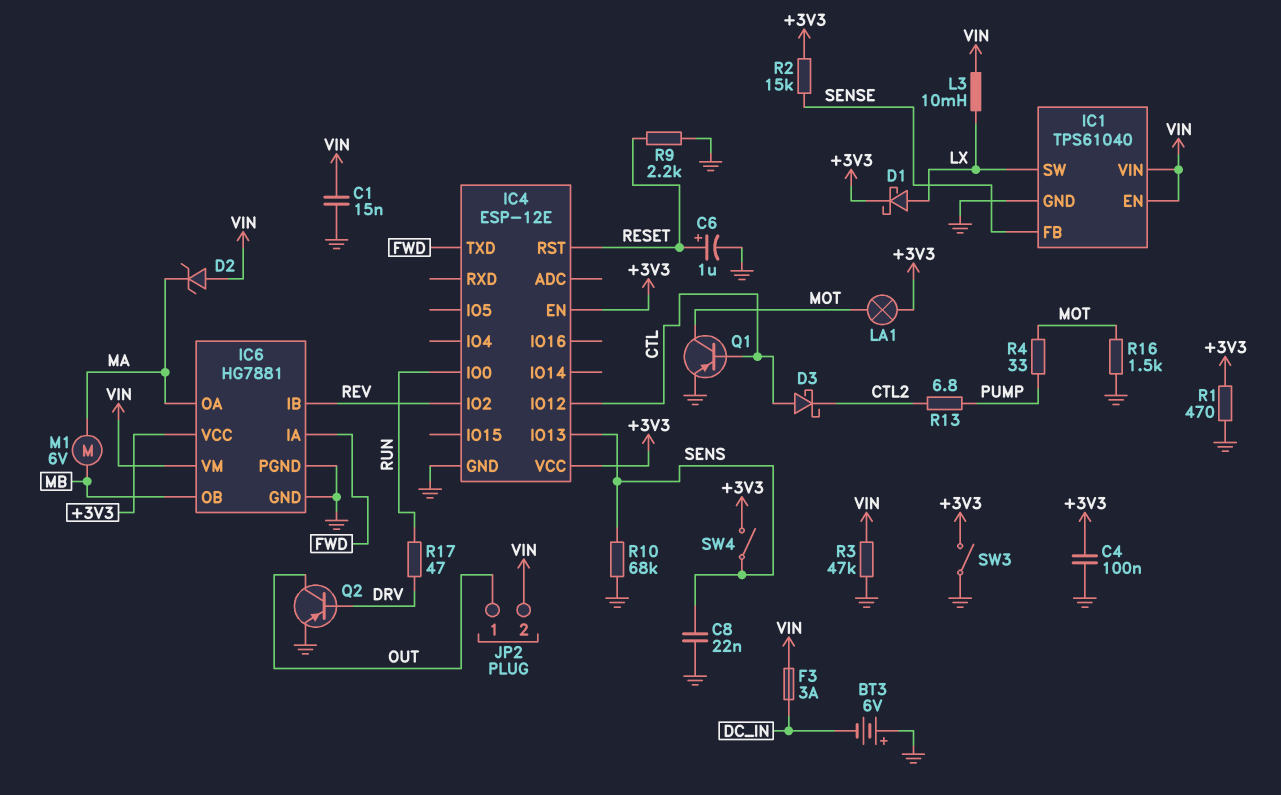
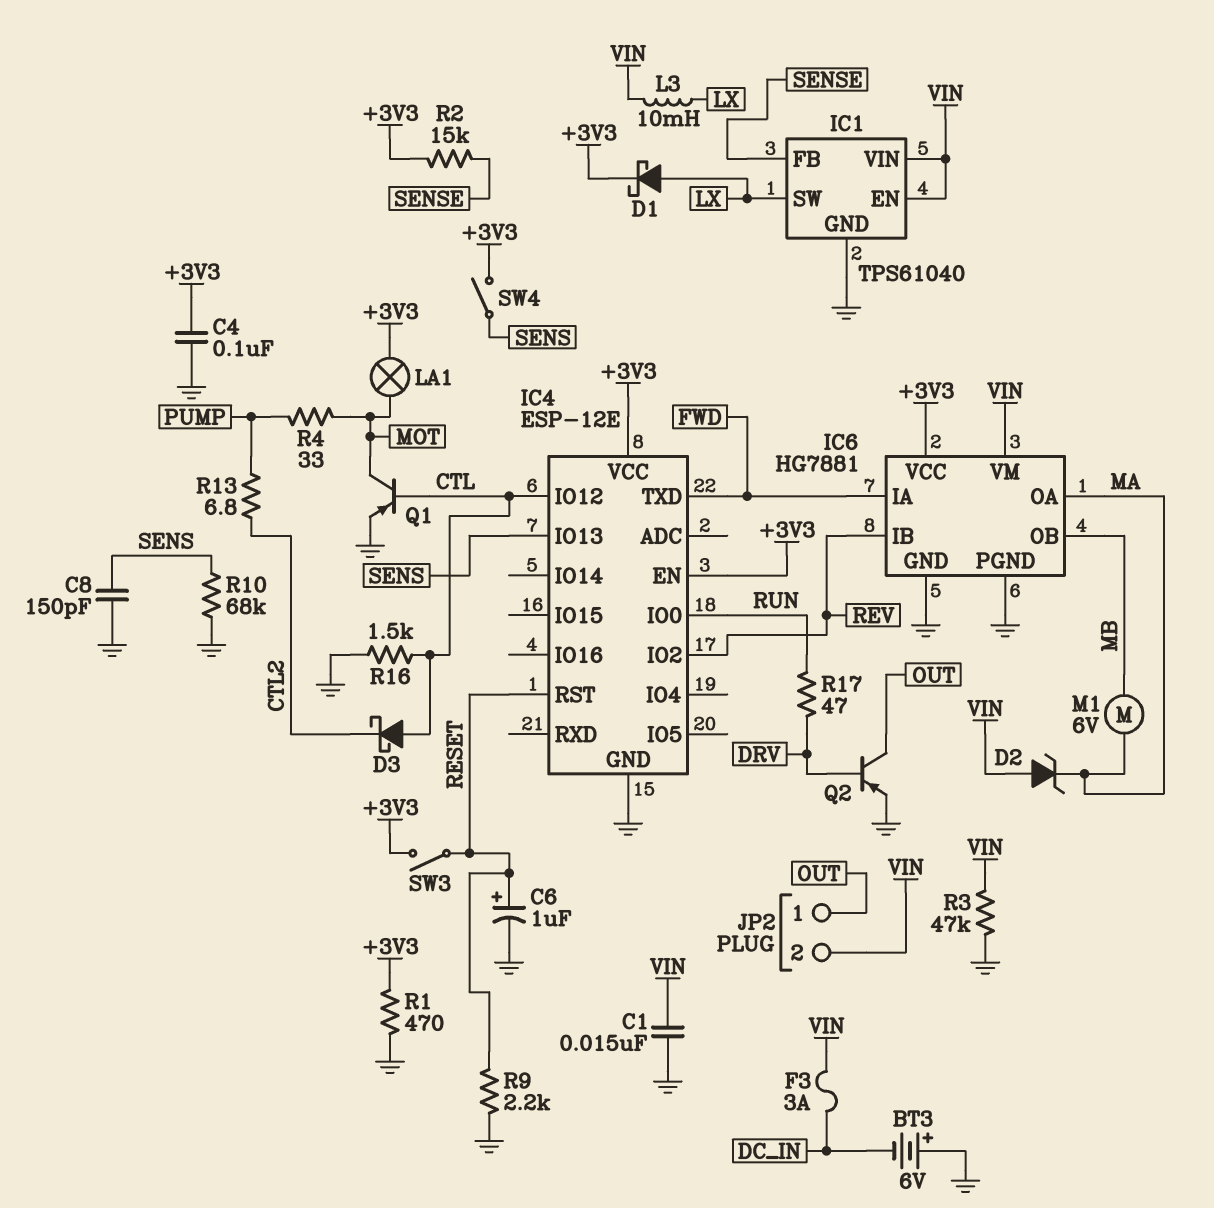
C8: 22nF (GND, SENS) -> 150pF (GND, SENS)
R16: 1.5k (GND, MOT) -> 1.5k (CTL, GND)
SW3: switch (+3V3, GND) -> switch (+3V3, RESET)

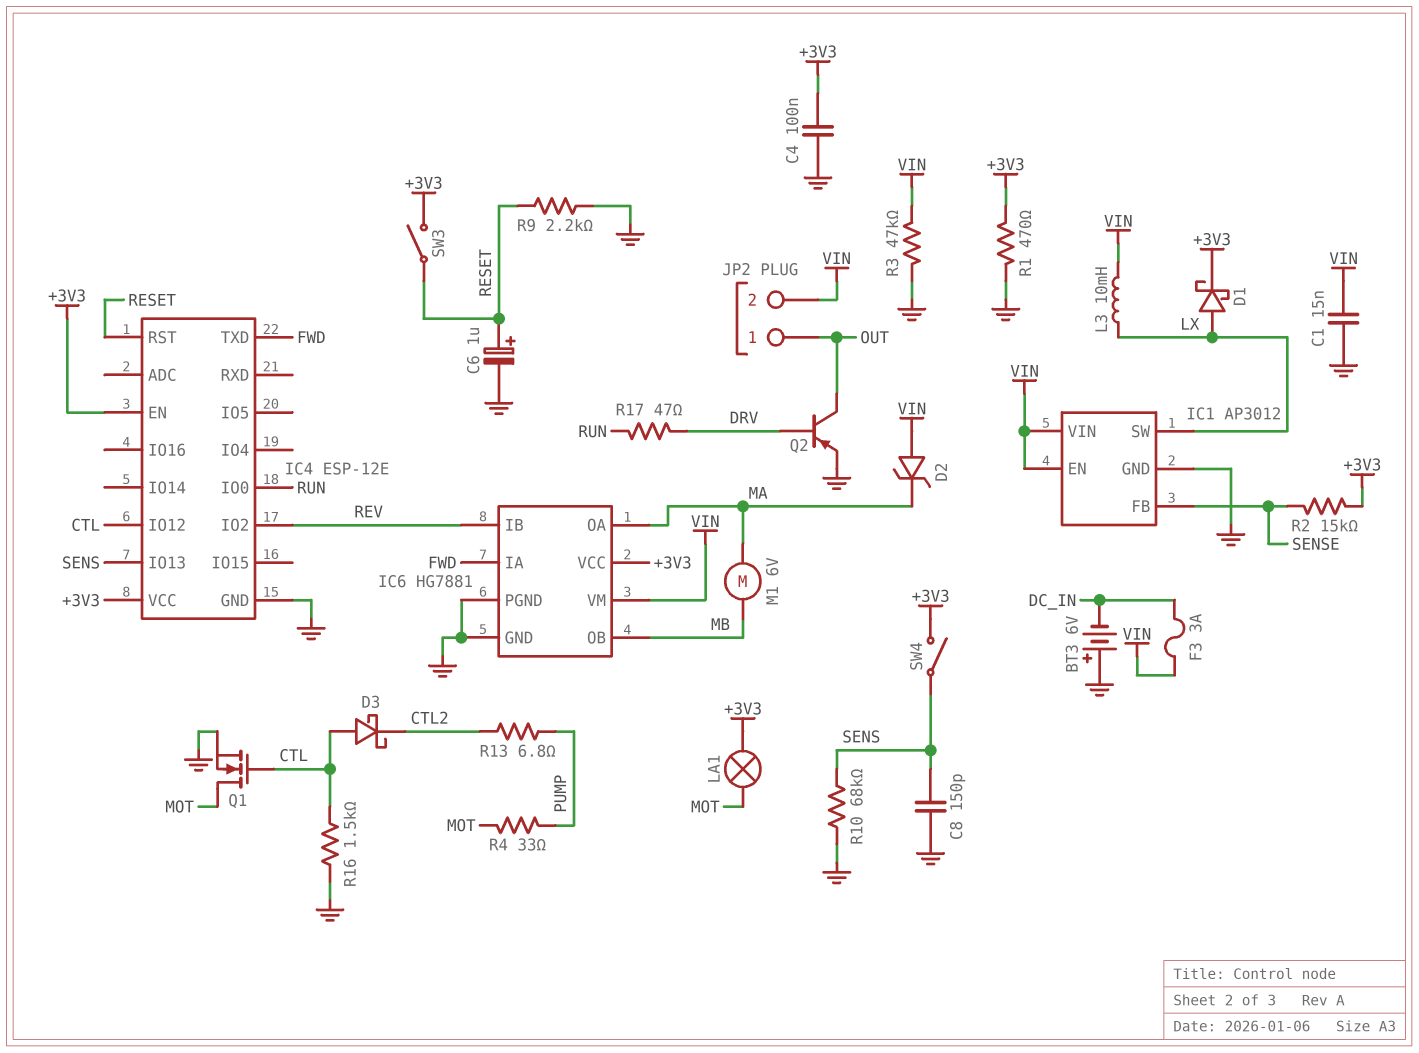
IC1: TPS61040 -> AP3012
Q1: PNP (B CTL, C MOT, E GND) -> NMOS (G CTL, D MOT, S GND)

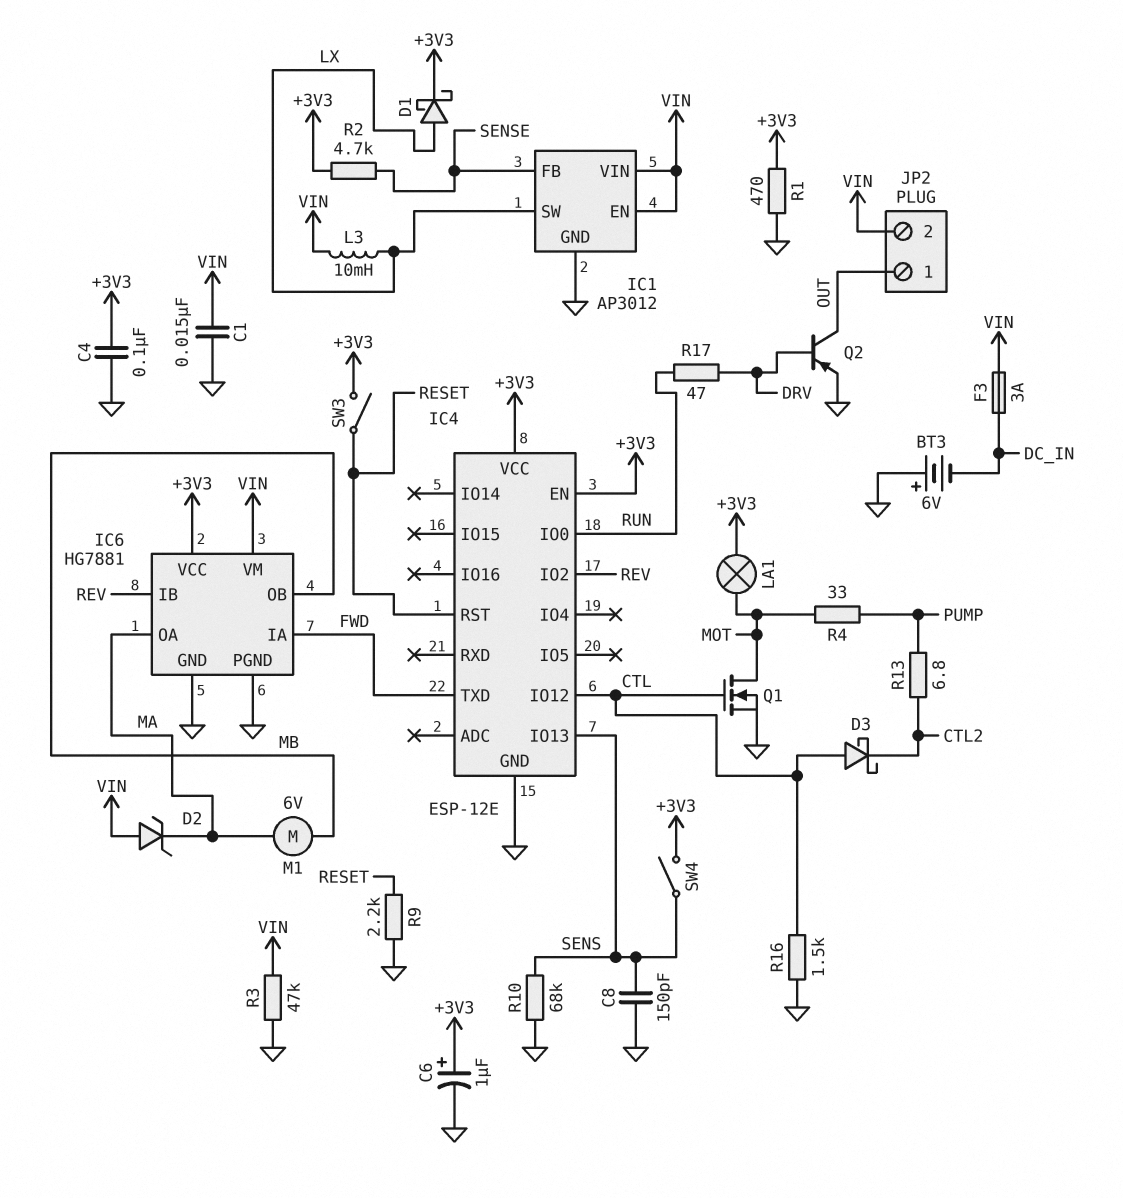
C6: 1uF (plus RESET, minus GND) -> 1uF (plus +3V3, minus GND)
R2: 15k (+3V3, SENSE) -> 4.7k (+3V3, SENSE)

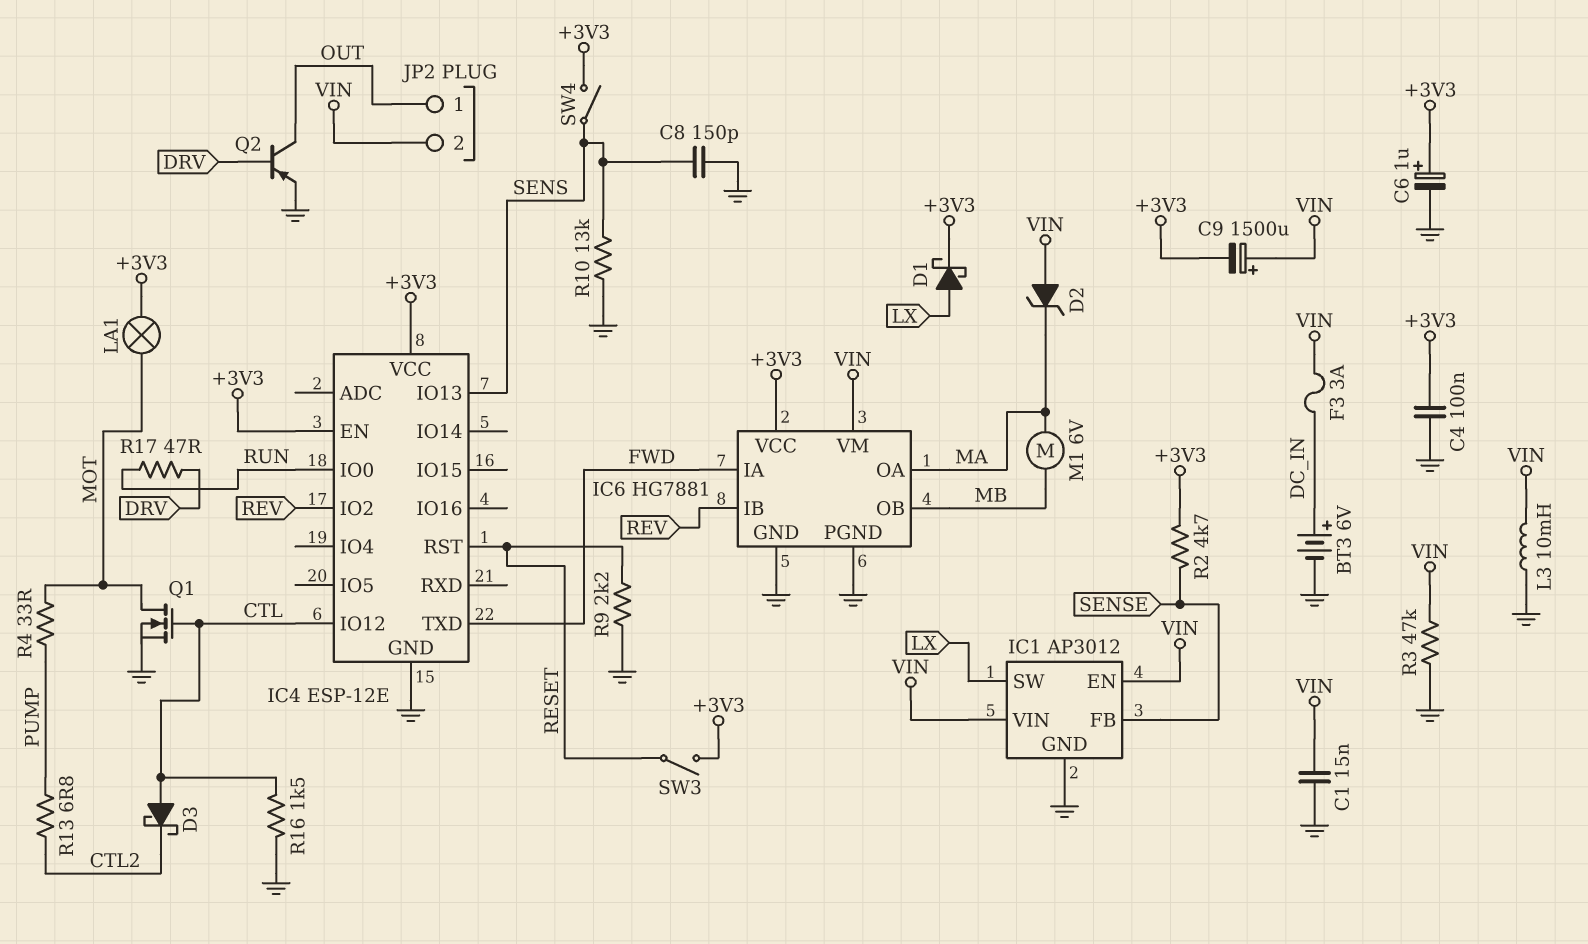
BT3: 6V (plus GND, minus DC_IN) -> 6V (plus DC_IN, minus GND)
C9: none -> 1500uF (plus VIN, minus +3V3)
L3: 10mH (LX, VIN) -> 10mH (GND, VIN)
R1: 470 (+3V3, GND) -> none
R10: 68k (GND, SENS) -> 13k (GND, SENS)

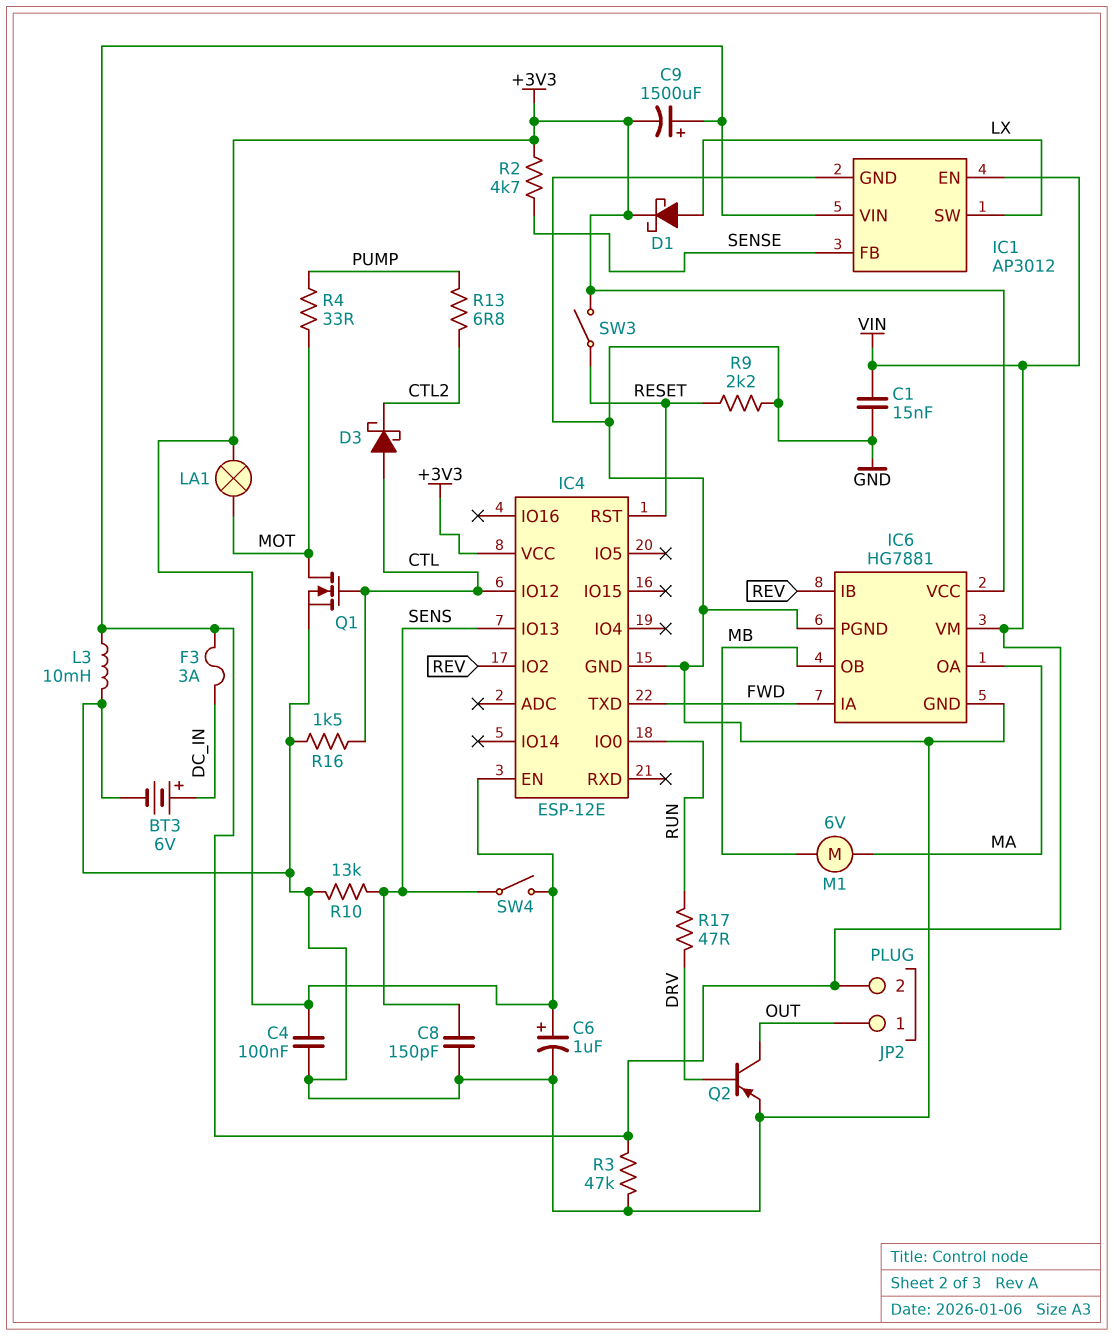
D2: zener (A VIN, K MA) -> none

